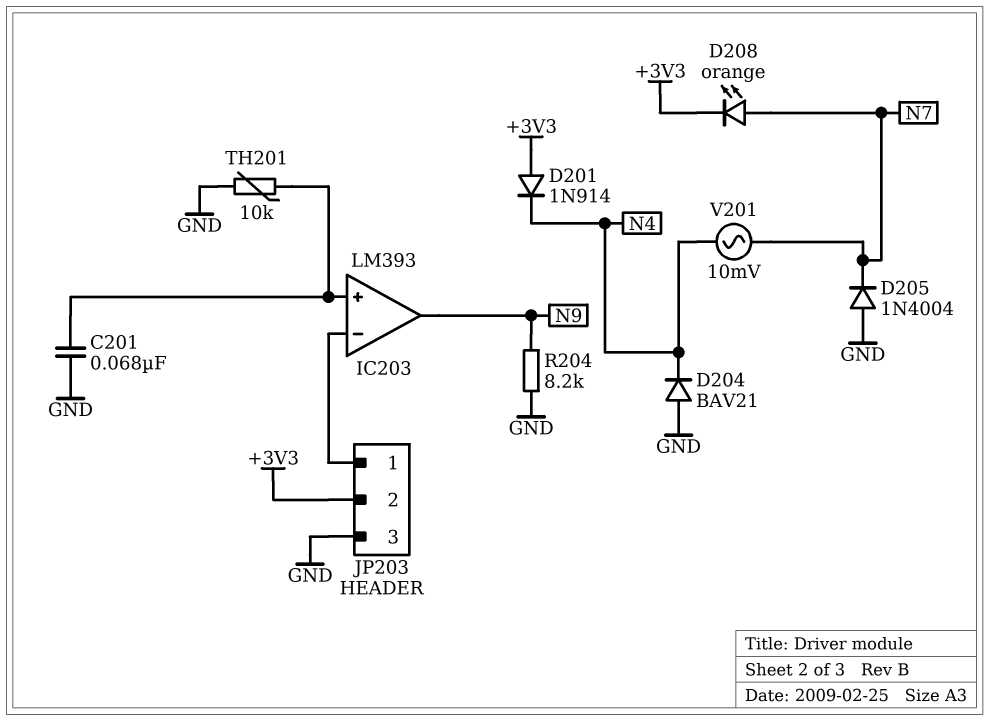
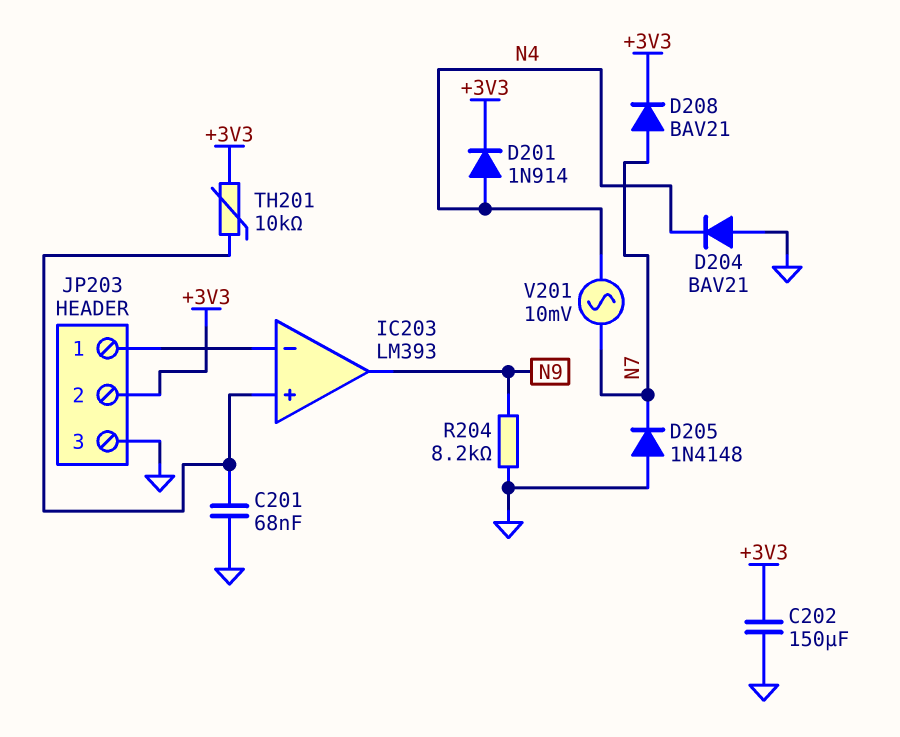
C202: none -> 150uF (+3V3, GND)
D201: diode 1N914 (A +3V3, K N4) -> diode 1N914 (A N4, K +3V3)
D205: diode 1N4004 (A GND, K N7) -> diode 1N4148 (A GND, K N7)
D208: LED orange (A N7, K +3V3) -> diode BAV21 (A N7, K +3V3)
TH201: 10k (GND, IC203/in+) -> 10k (+3V3, IC203/in+)

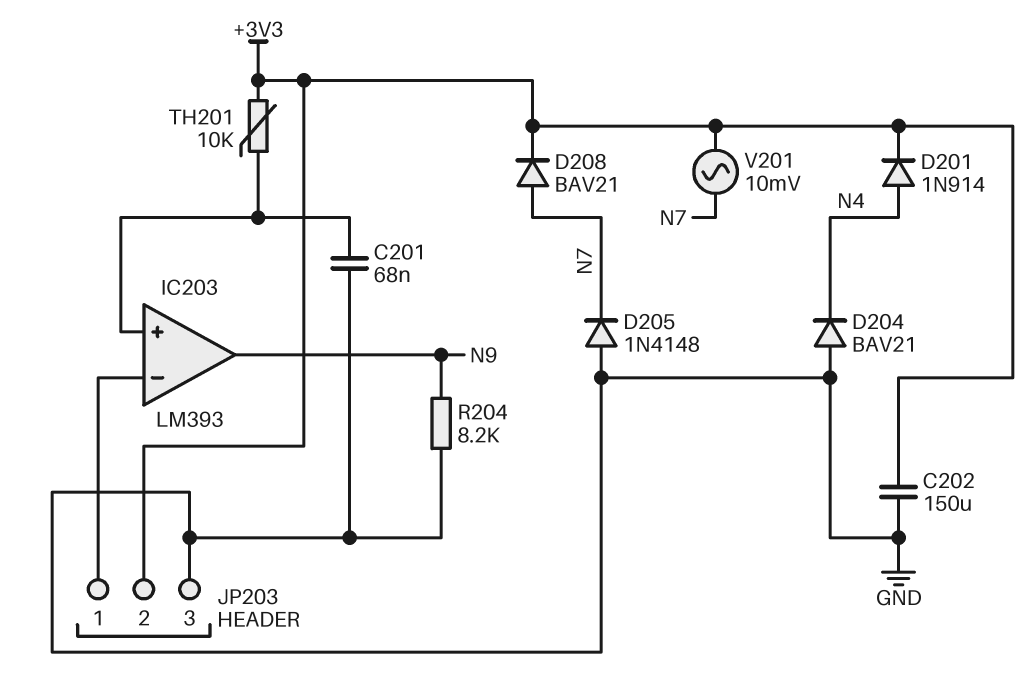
V201: AC 10mV (N4, N7) -> AC 10mV (+3V3, N7)

